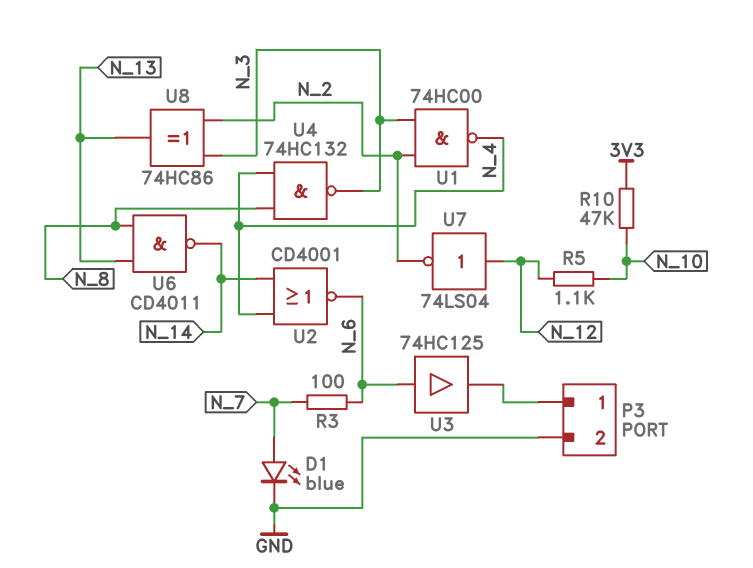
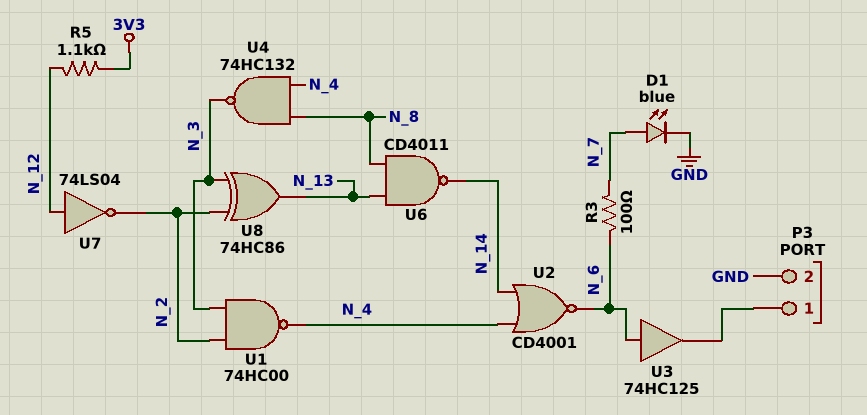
R5: 1.1k (N_10, N_12) -> 1.1k (3V3, N_12)
R10: 47k (3V3, N_10) -> none

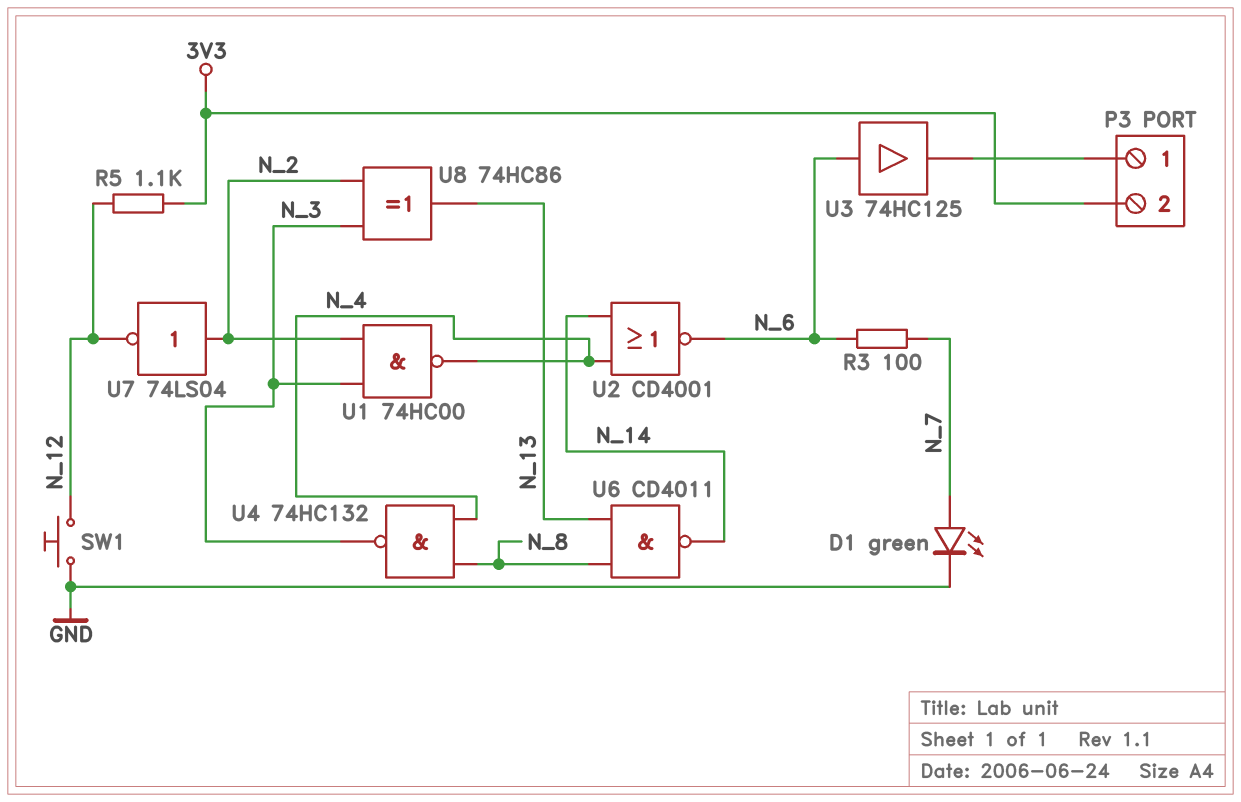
D1: LED blue (A N_7, K GND) -> LED green (A N_7, K GND)
P3 pin 2: GND -> 3V3
SW1: none -> button (GND, N_12)
U7: NOT 74LS04 (in N_12, out N_2) -> NOT 74LS04 (in N_2, out N_12)

